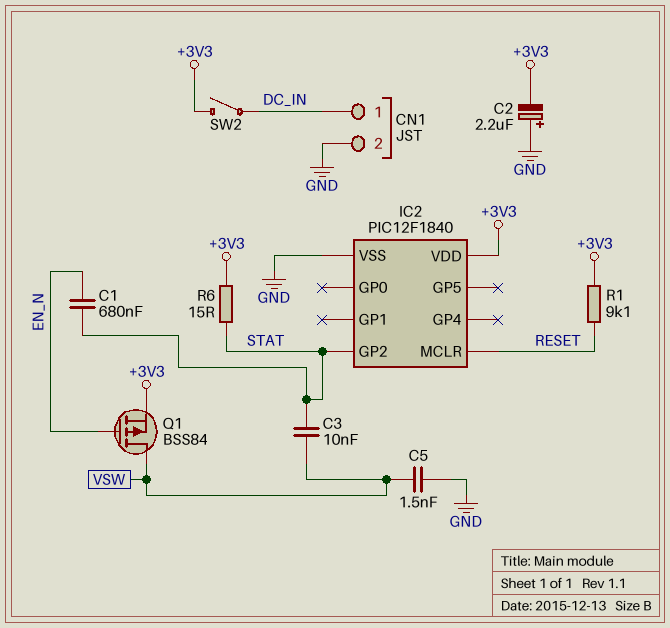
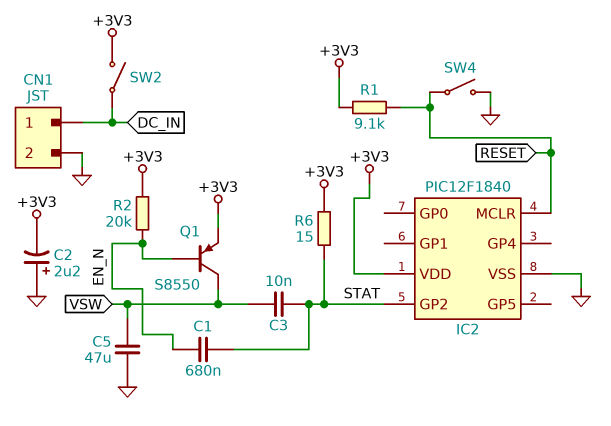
C5: 1.5nF (GND, VSW) -> 47uF (GND, VSW)
Q1: PMOS BSS84 (G EN_N, D VSW, S +3V3) -> PNP S8550 (B EN_N, C VSW, E +3V3)
R2: none -> 20k (+3V3, EN_N)
SW4: none -> switch (GND, RESET)

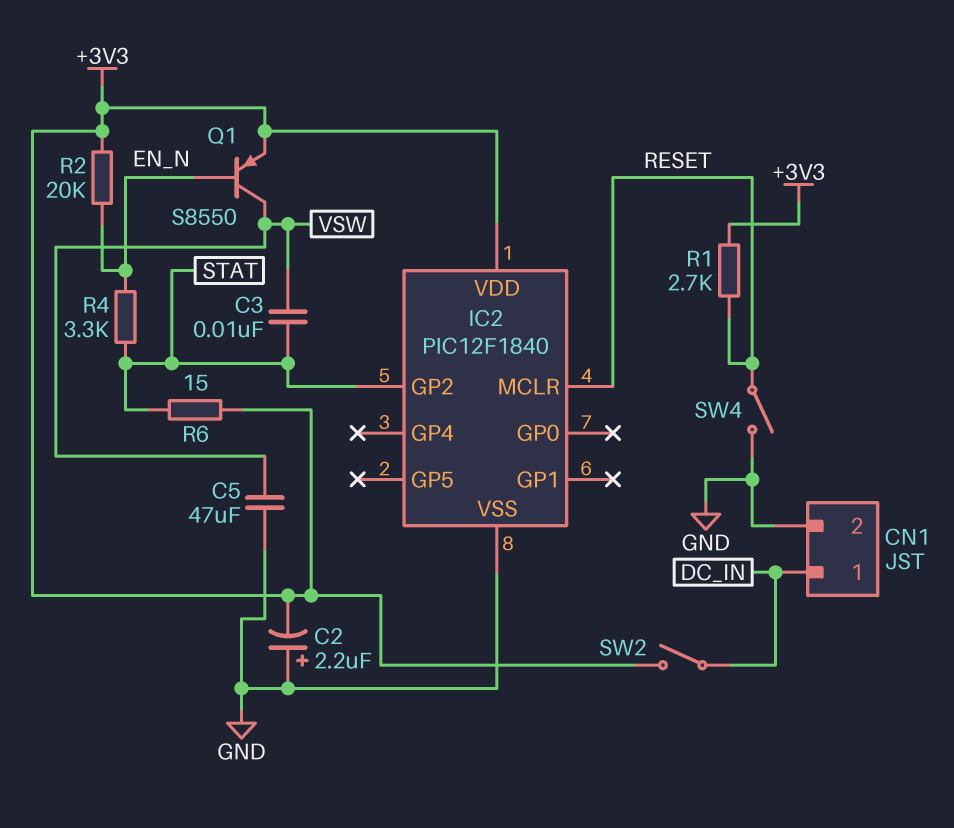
C1: 680nF (EN_N, STAT) -> none
R1: 9.1k (+3V3, RESET) -> 2.7k (+3V3, RESET)
R4: none -> 3.3k (EN_N, STAT)

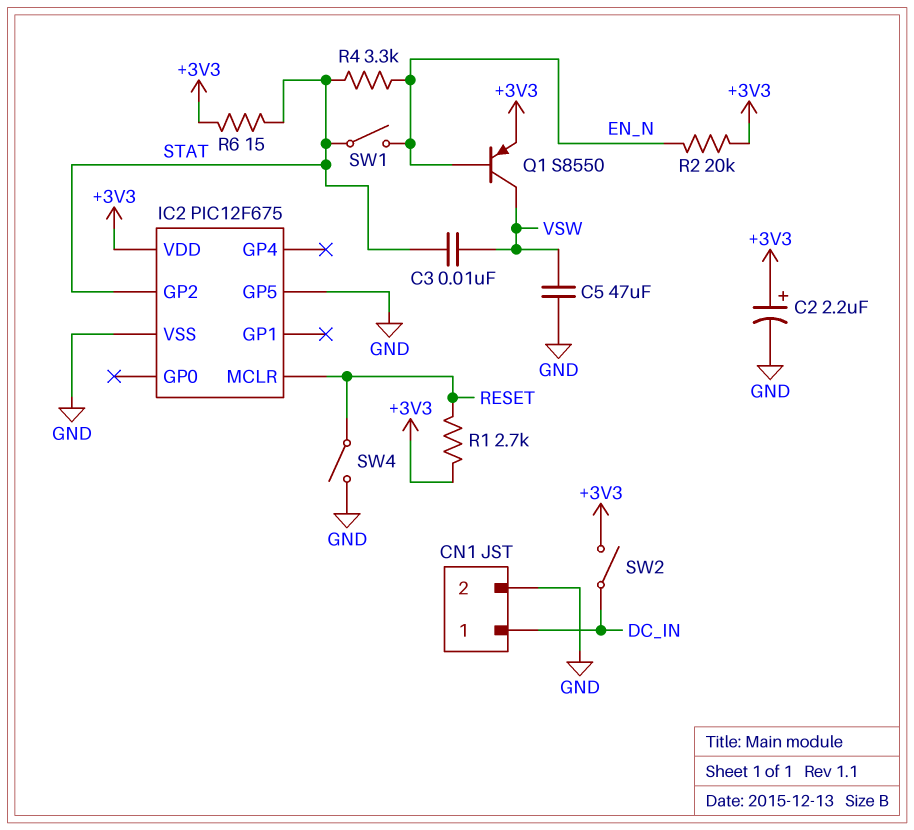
C2: 2.2uF (plus GND, minus +3V3) -> 2.2uF (plus +3V3, minus GND)
IC2: PIC12F1840 -> PIC12F675
IC2 pin GP5: none -> GND
SW1: none -> switch (EN_N, STAT)

